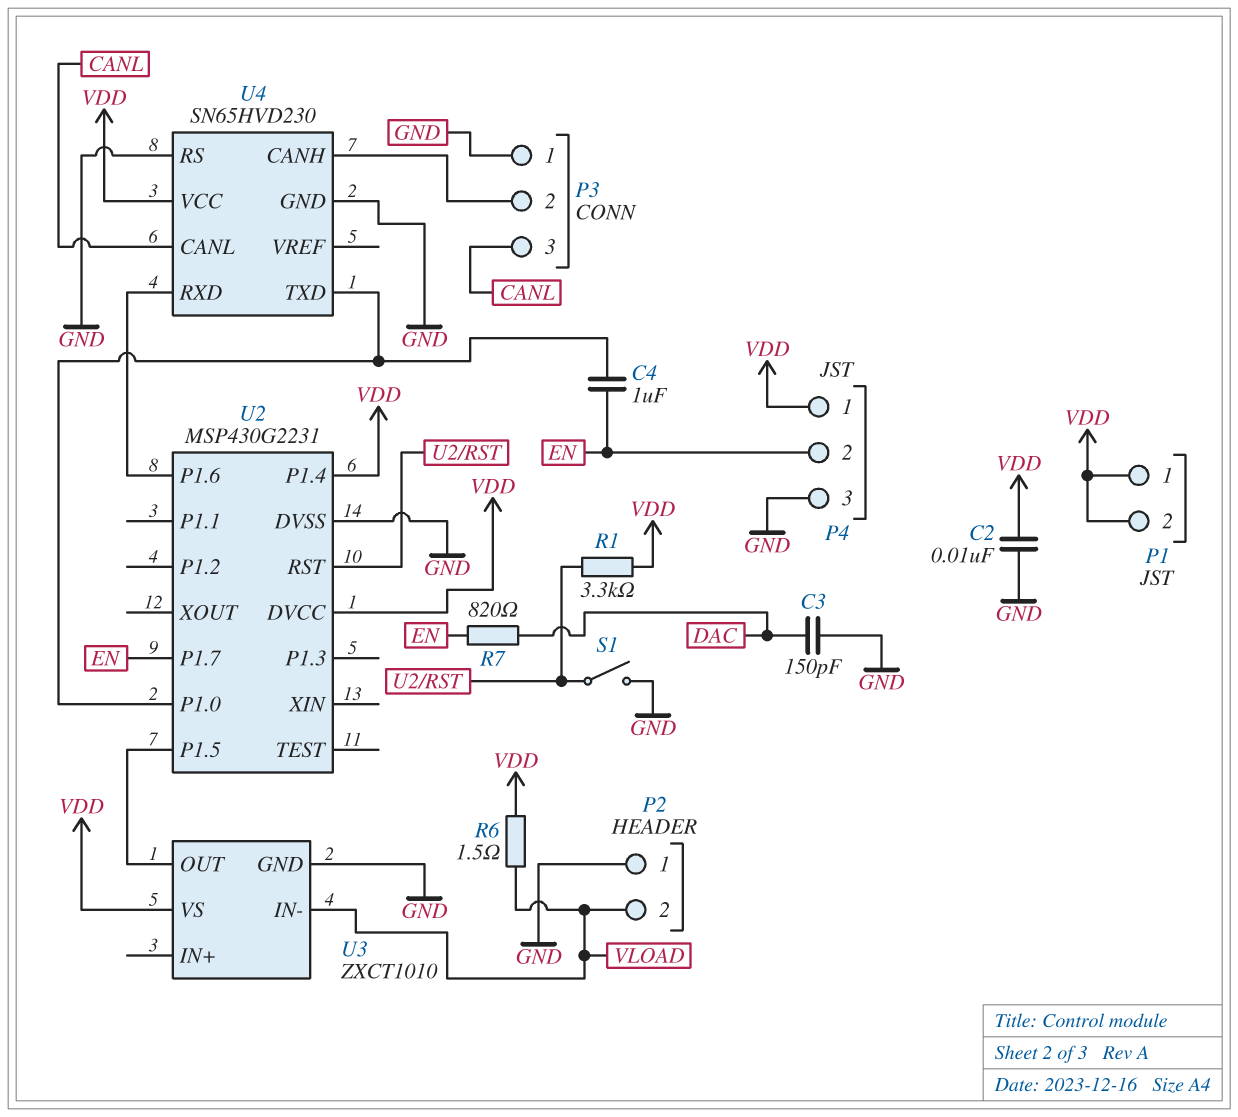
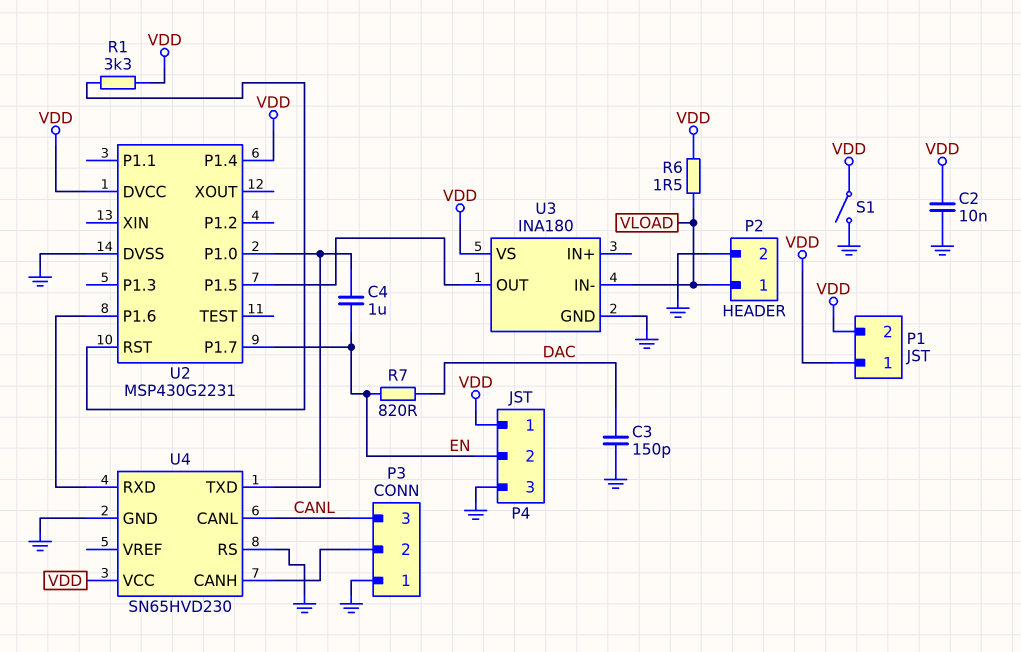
P2 pin 1: GND -> VLOAD
P2 pin 2: VLOAD -> GND
S1: switch (GND, U2/RST) -> switch (GND, VDD)
U3: ZXCT1010 -> INA180

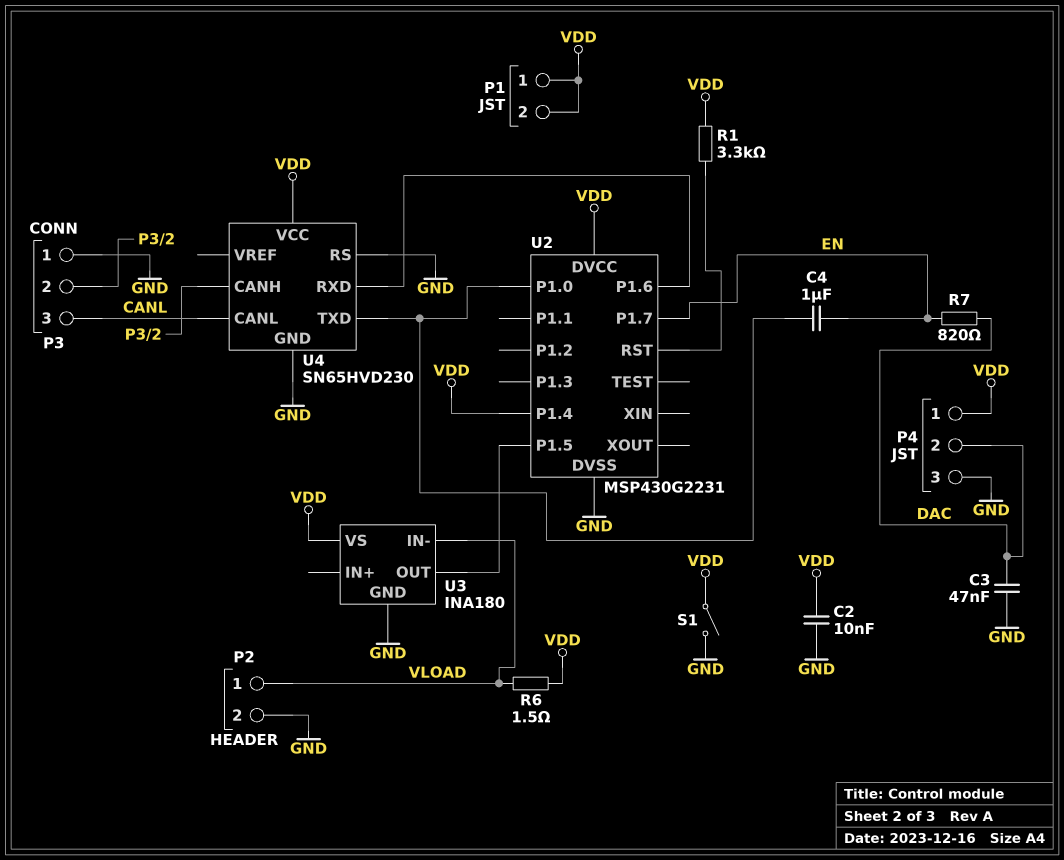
C3: 150pF (DAC, GND) -> 47nF (DAC, GND)
P4 pin 2: EN -> DAC

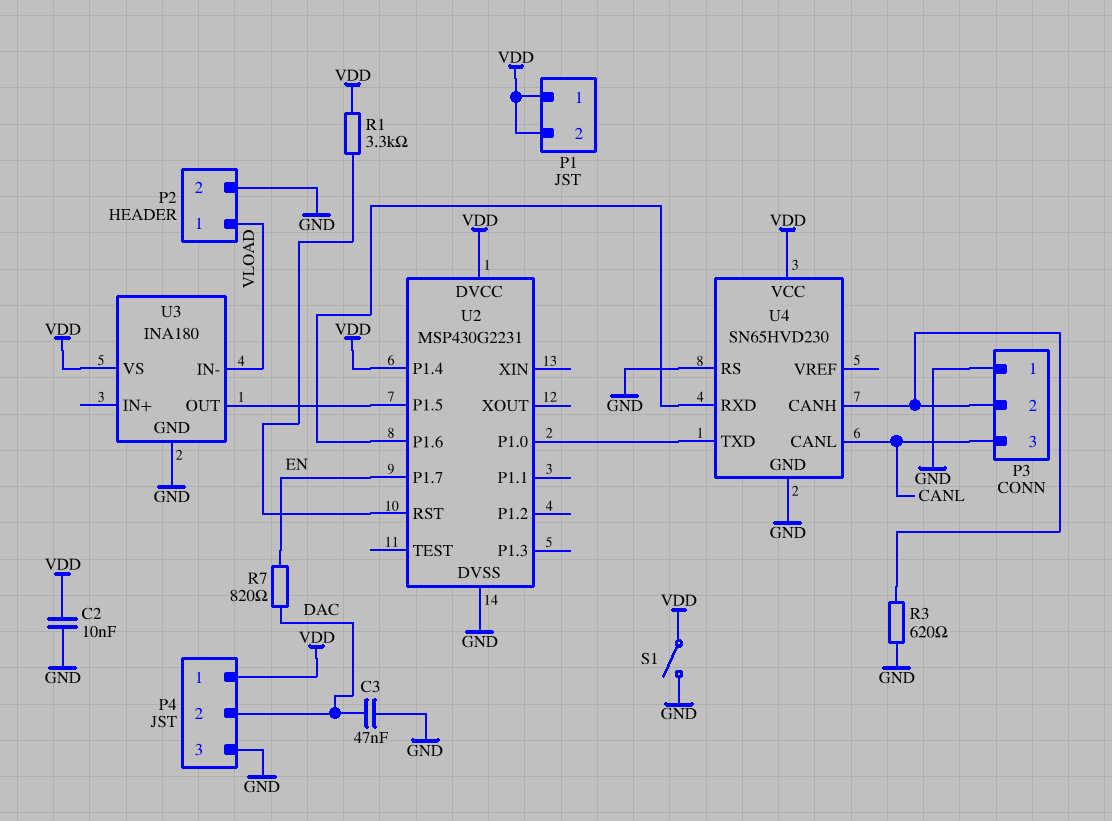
C4: 1uF (EN, U2/P1.0) -> none
R3: none -> 620 (GND, P3/2)
R6: 1.5 (VDD, VLOAD) -> none

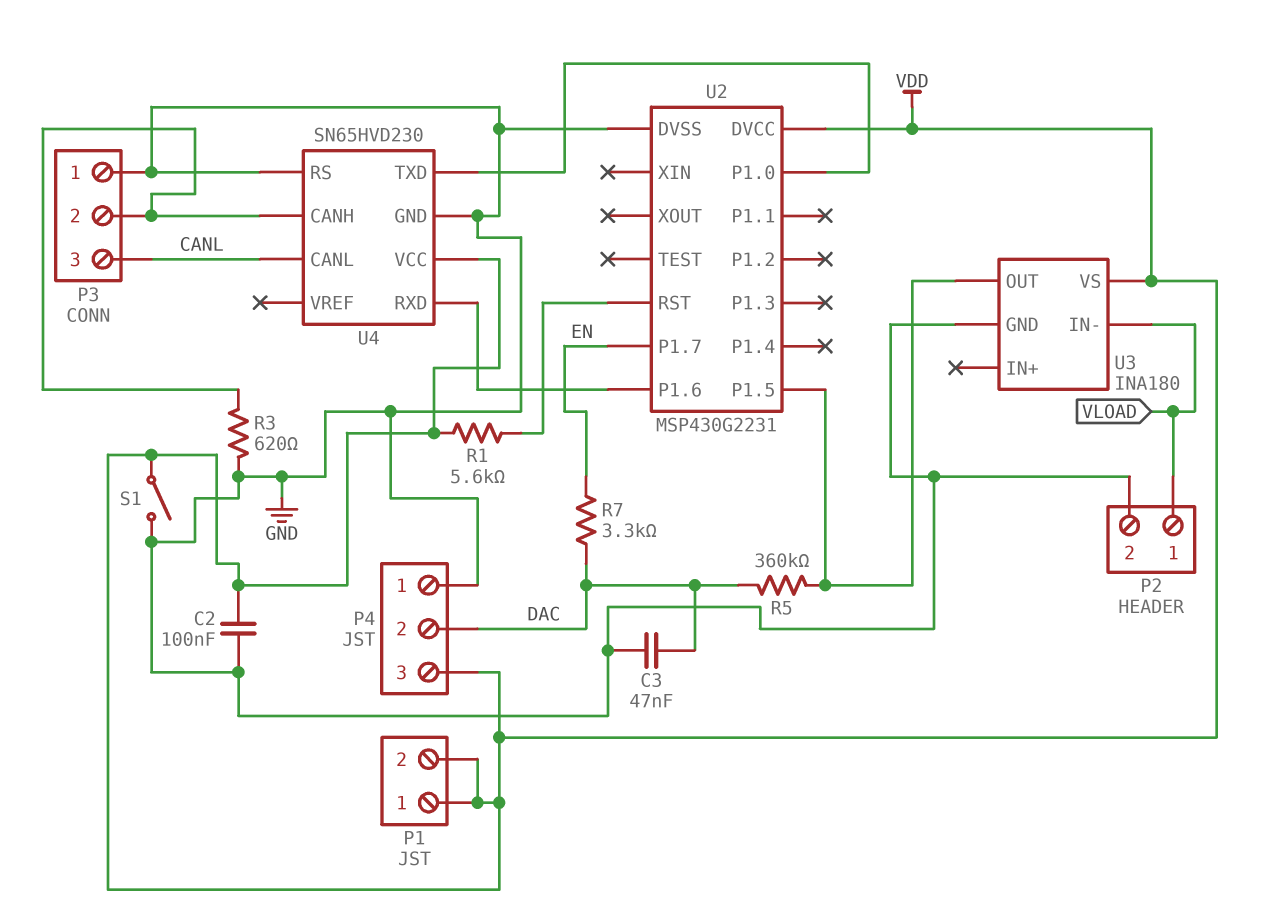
C2: 10nF (GND, VDD) -> 100nF (GND, VDD)
P4 pin 1: VDD -> GND
P4 pin 3: GND -> VDD
R1: 3.3k (U2/RST, VDD) -> 5.6k (U2/RST, VDD)
R5: none -> 360k (DAC, U2/P1.5)
R7: 820 (DAC, EN) -> 3.3k (DAC, EN)
U2 pin P1.4: VDD -> none

